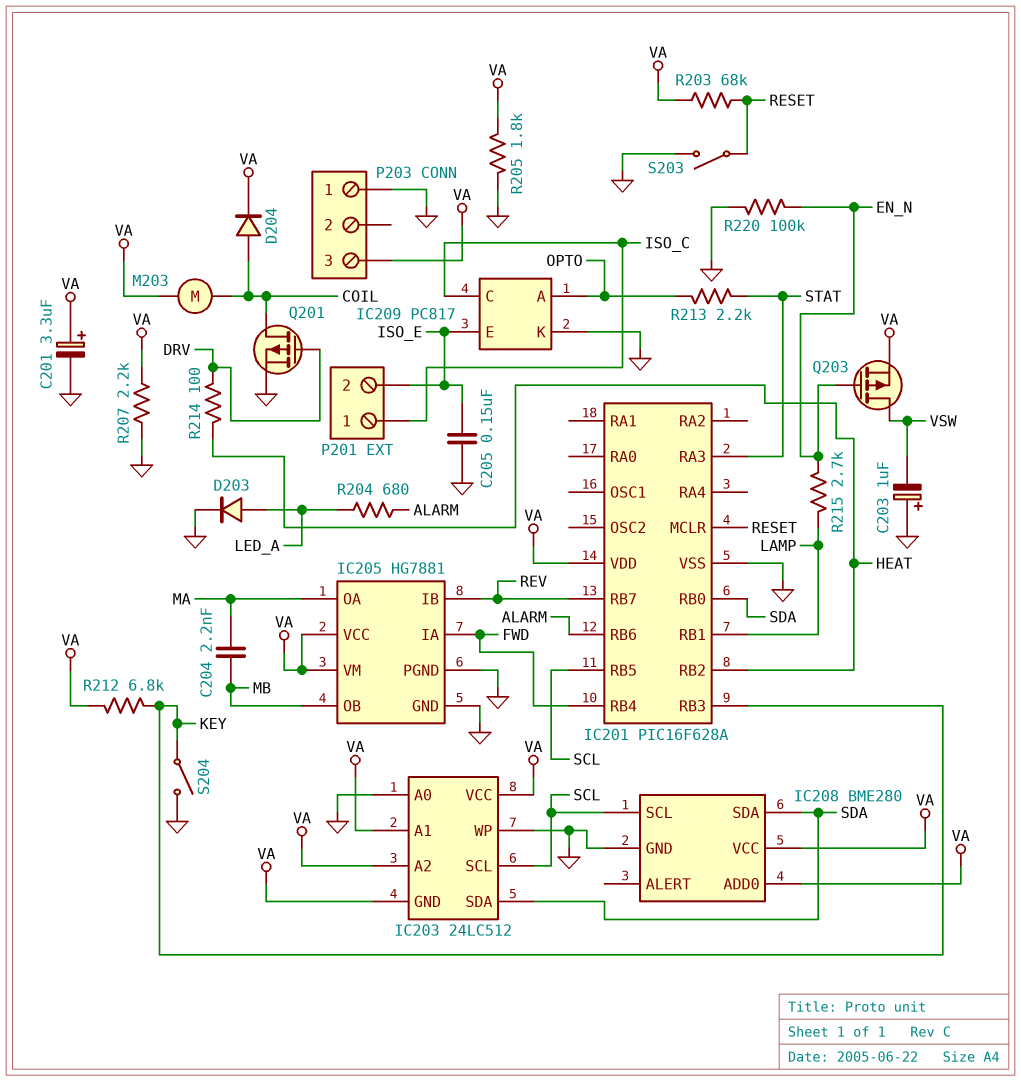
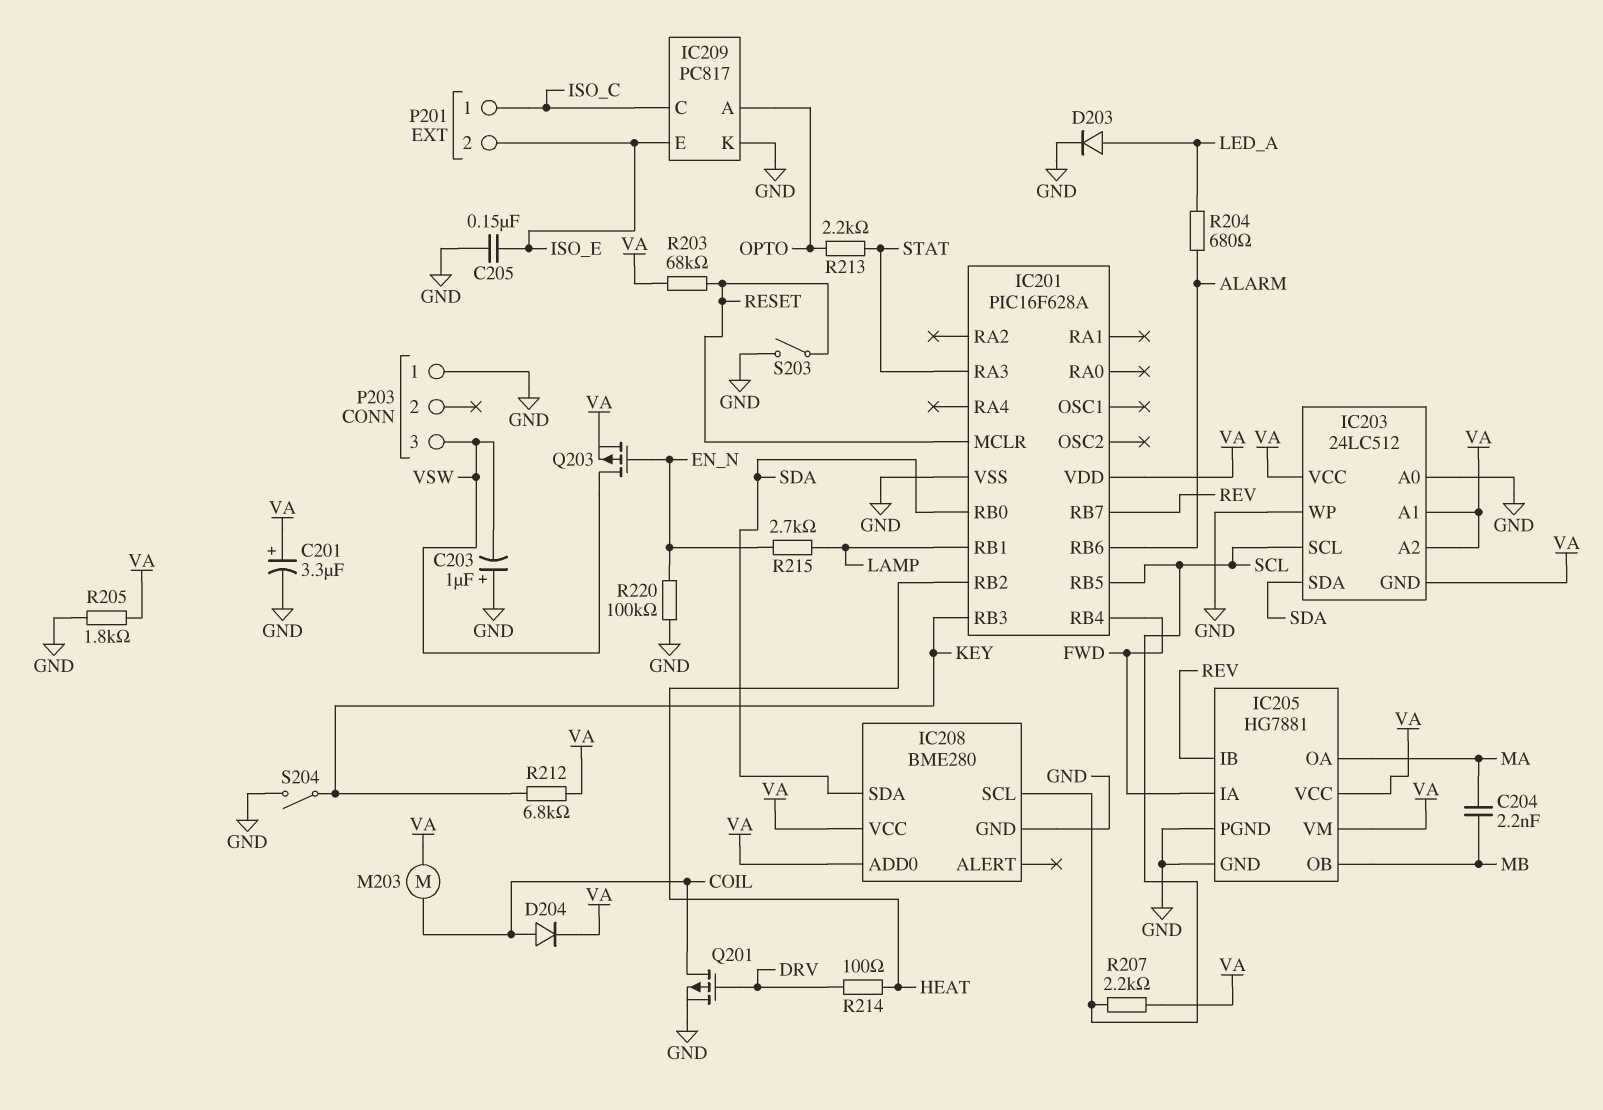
P203 pin 3: VA -> VSW
R207: 2.2k (GND, VA) -> 2.2k (SCL, VA)

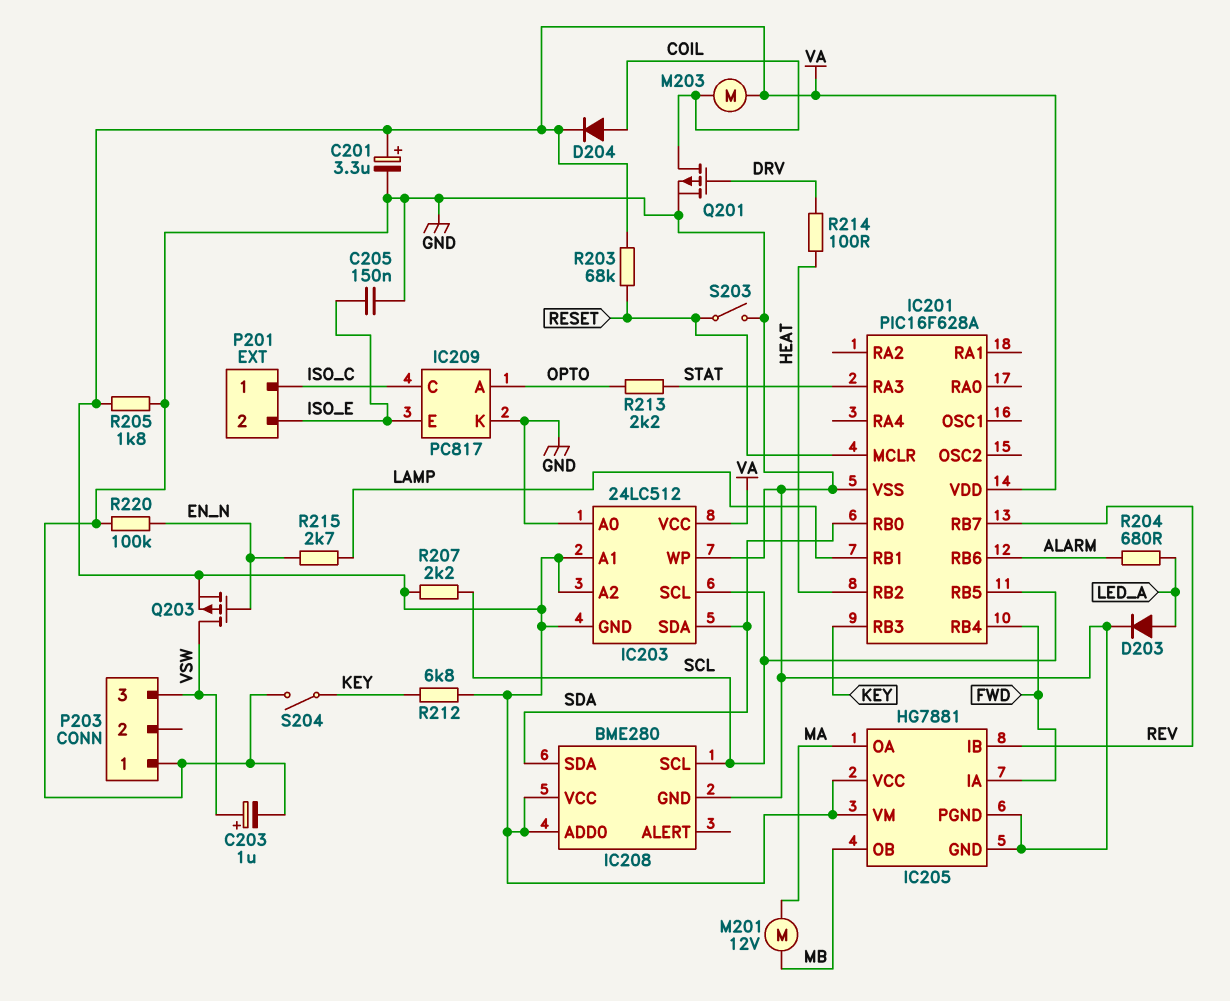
C203: 1uF (plus GND, minus VSW) -> 1uF (plus VSW, minus GND)
C204: 2.2nF (MA, MB) -> none
M201: none -> motor 12V (MA, MB)

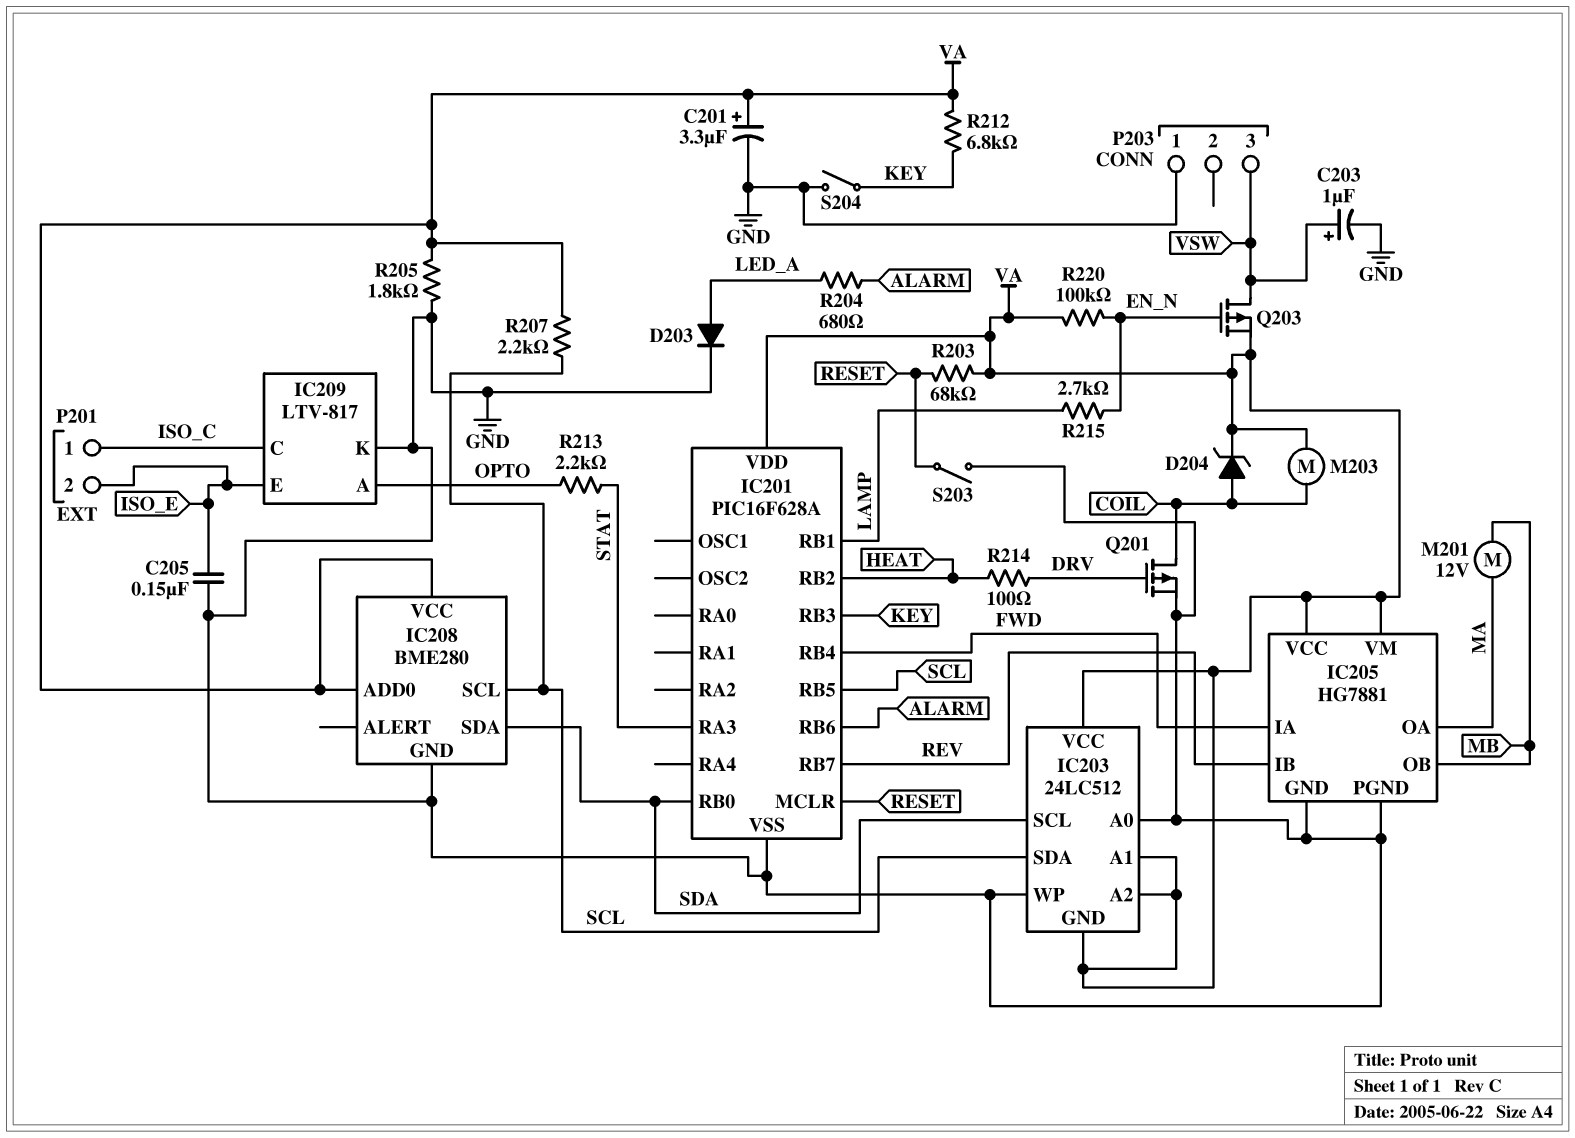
D204: diode (A COIL, K VA) -> zener (A COIL, K VA)
IC203 pin SCL: SCL -> SDA
IC203 pin SDA: SDA -> SCL
IC209: PC817 -> LTV-817
R220: 100k (EN_N, GND) -> 100k (EN_N, VA)

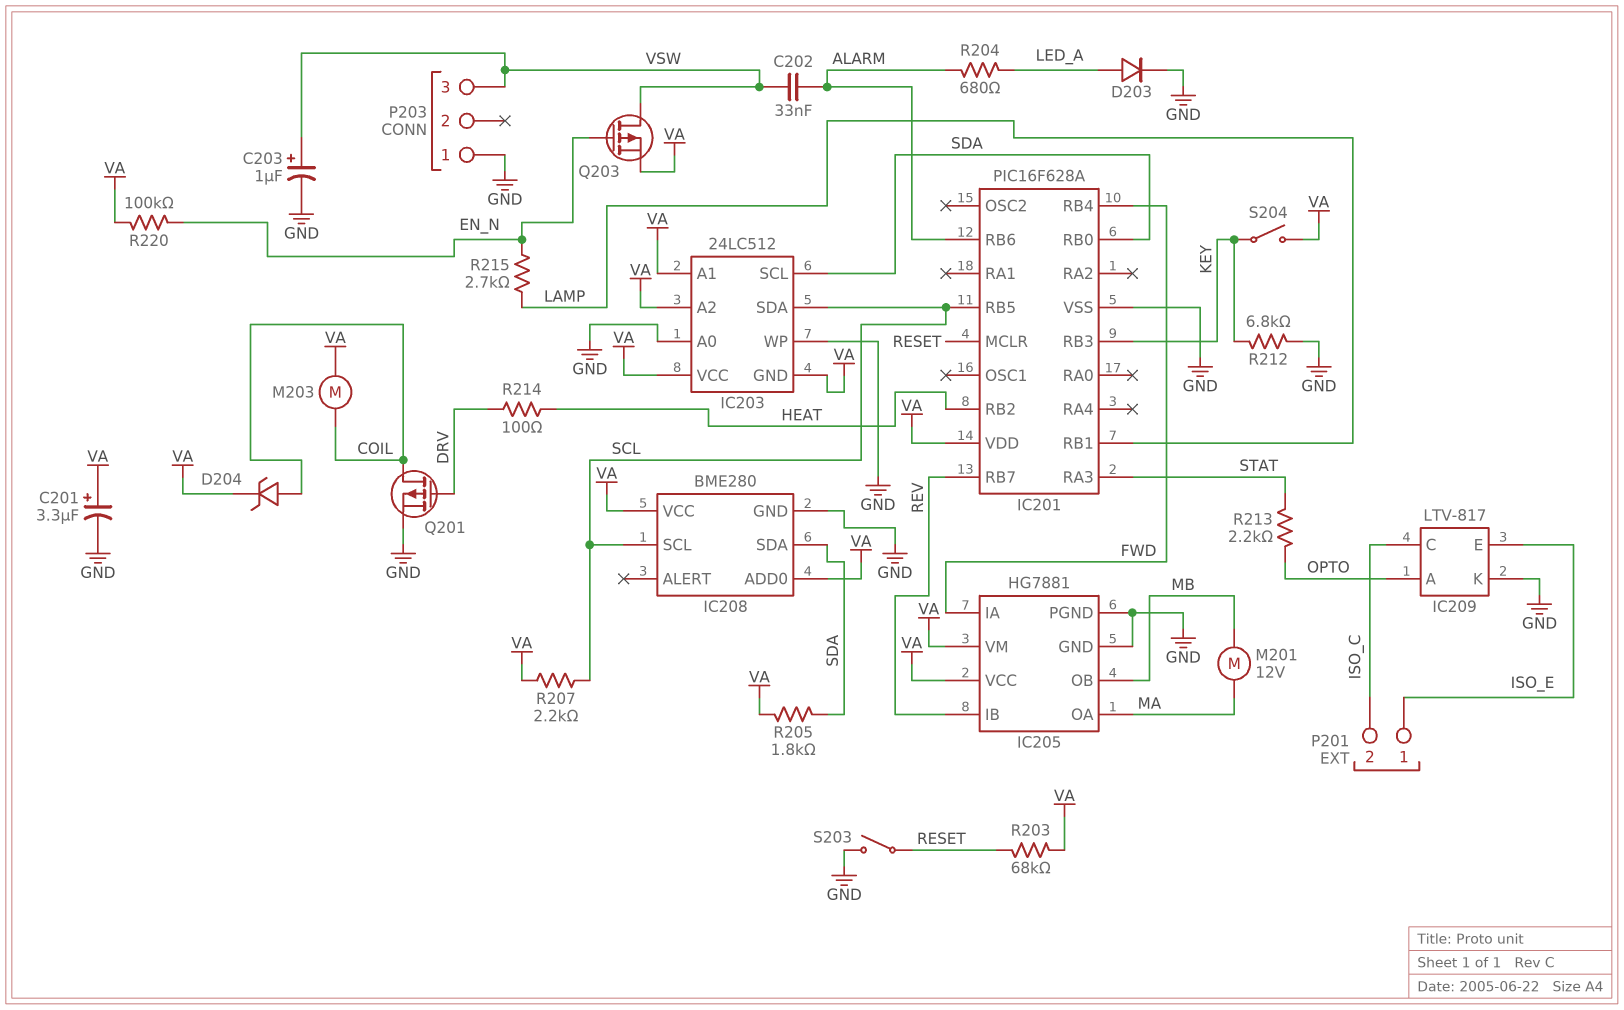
C202: none -> 33nF (ALARM, VSW)
C205: 150nF (GND, ISO_E) -> none
P201 pin 1: ISO_C -> ISO_E
P201 pin 2: ISO_E -> ISO_C
R205: 1.8k (GND, VA) -> 1.8k (SDA, VA)
R212: 6.8k (KEY, VA) -> 6.8k (GND, KEY)
S204: switch (GND, KEY) -> switch (KEY, VA)

